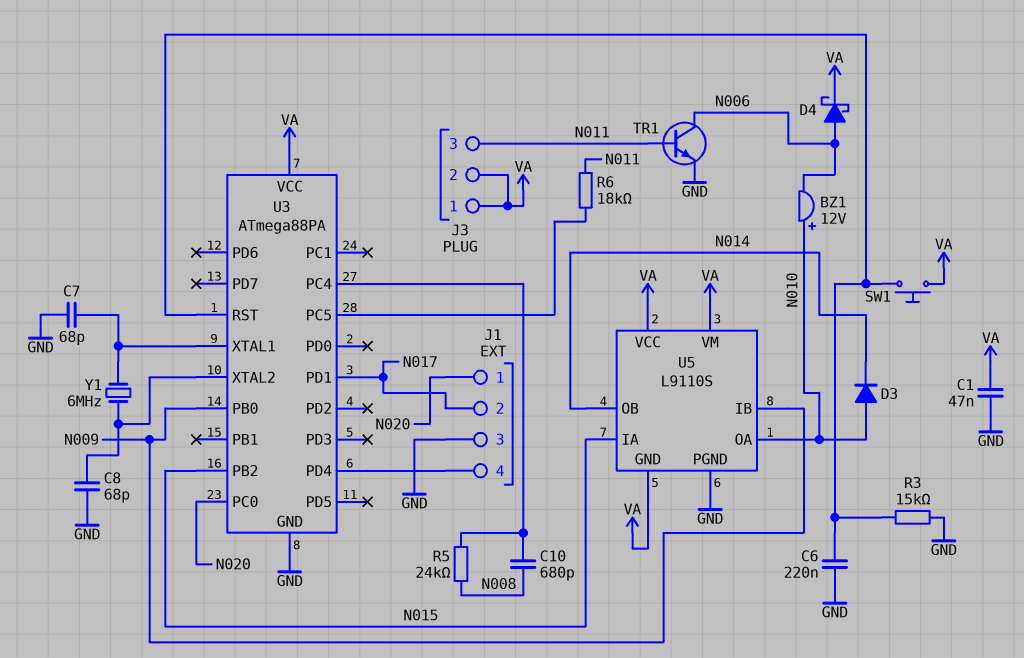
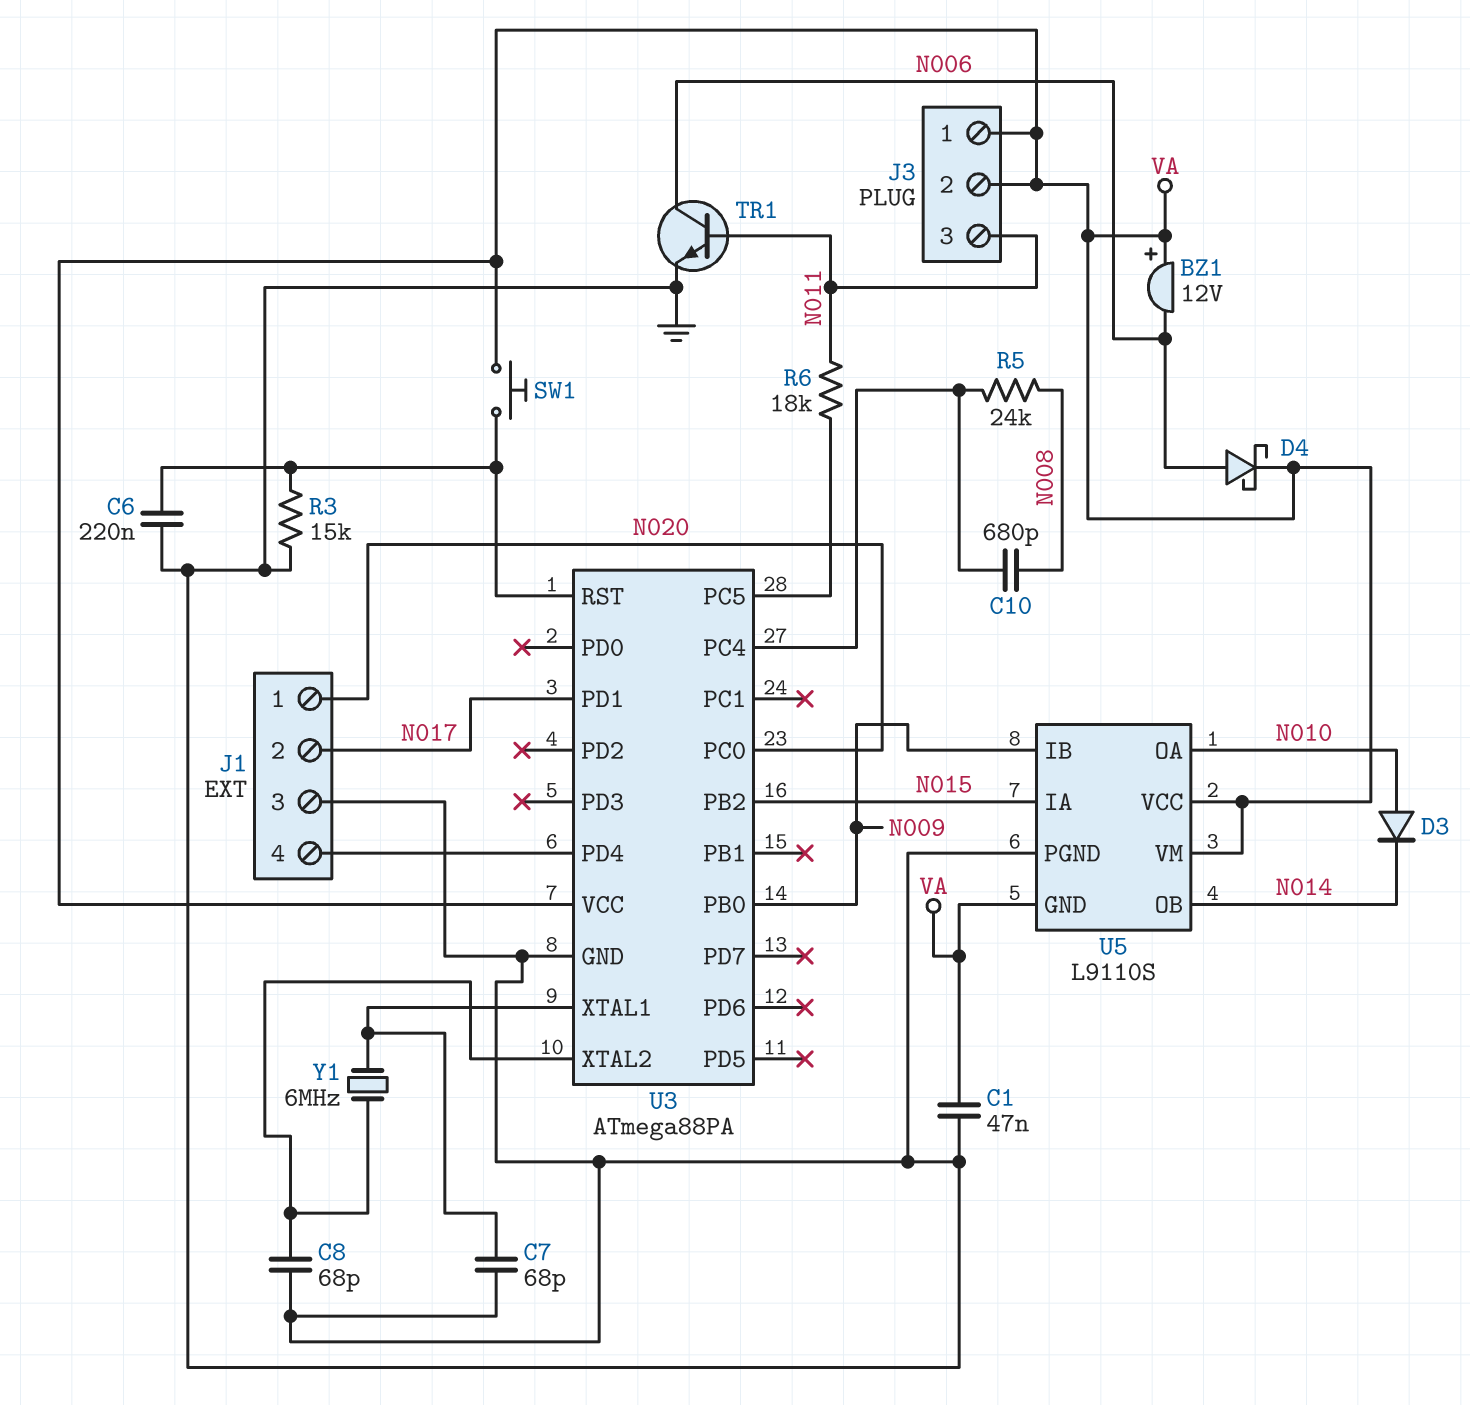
BZ1: buzzer 12V (plus N010, minus N006) -> buzzer 12V (plus VA, minus N006)

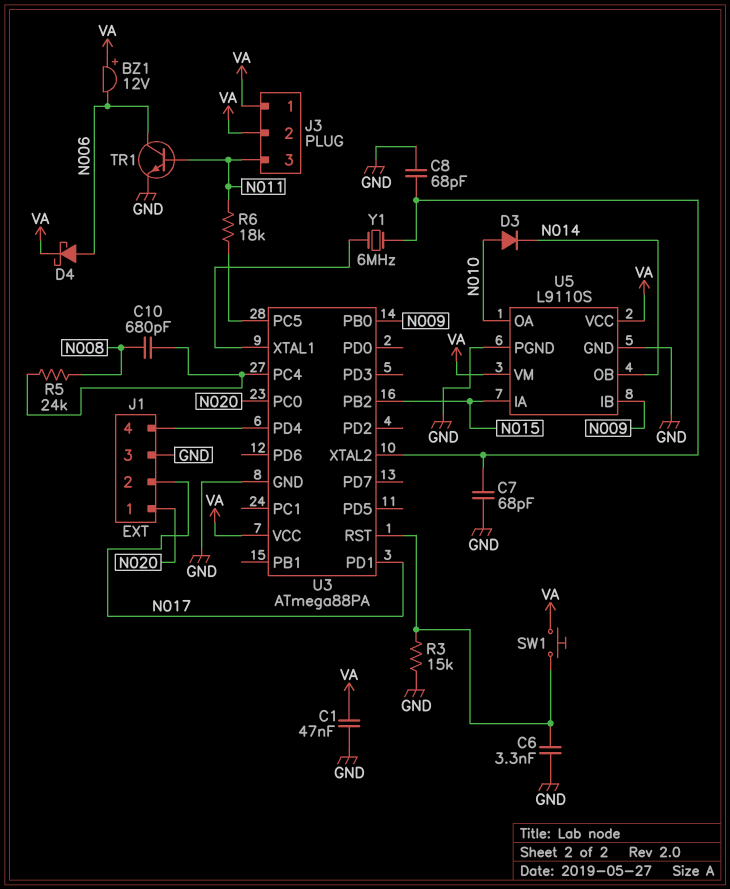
C6: 220nF (GND, U3/RST) -> 3.3nF (GND, U3/RST)
C7: 68pF (GND, U3/XTAL1) -> 68pF (GND, U3/XTAL2)
U5 pin GND: VA -> GND

